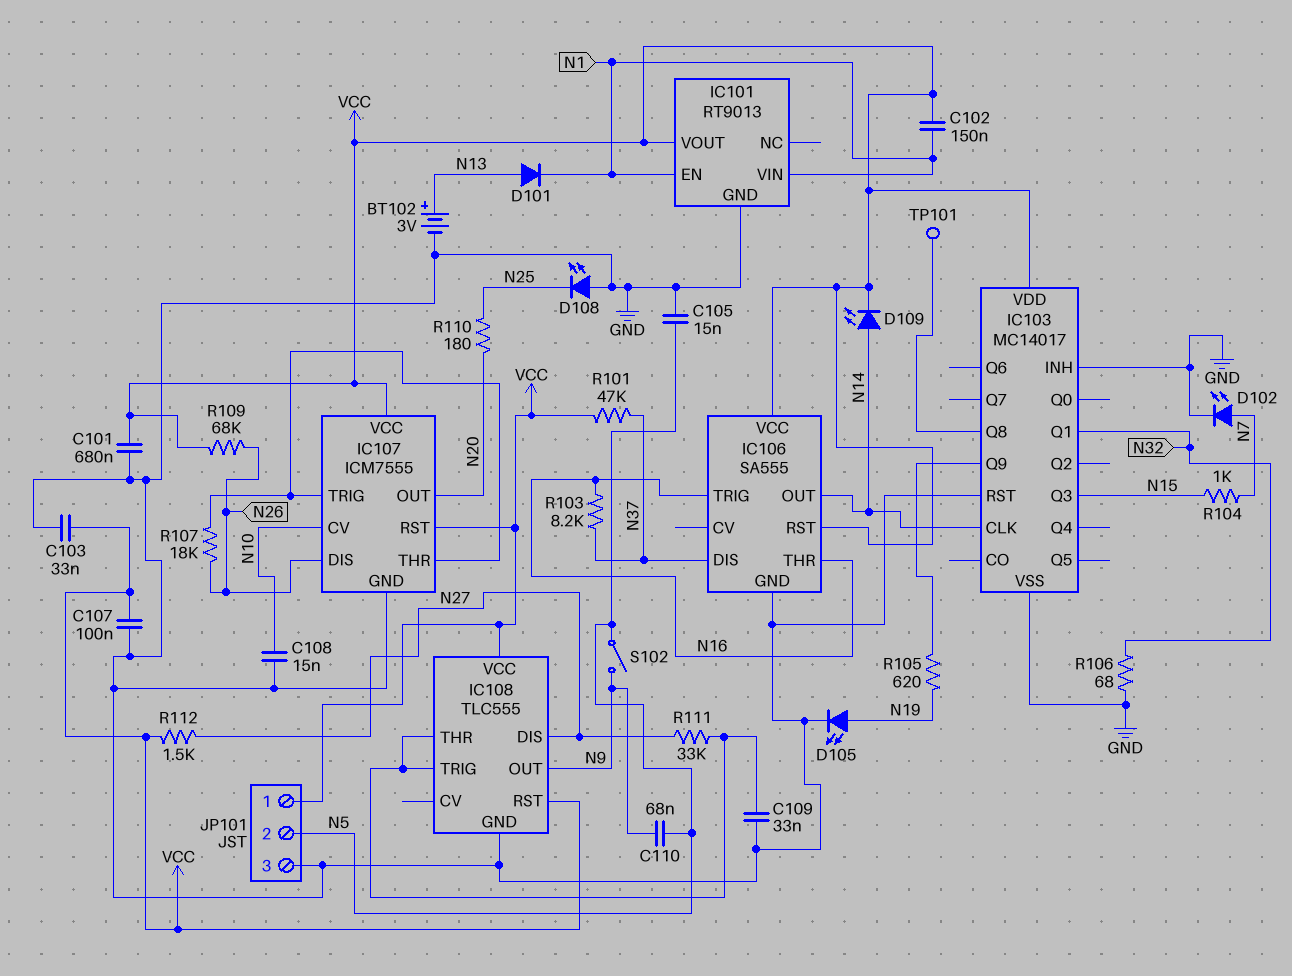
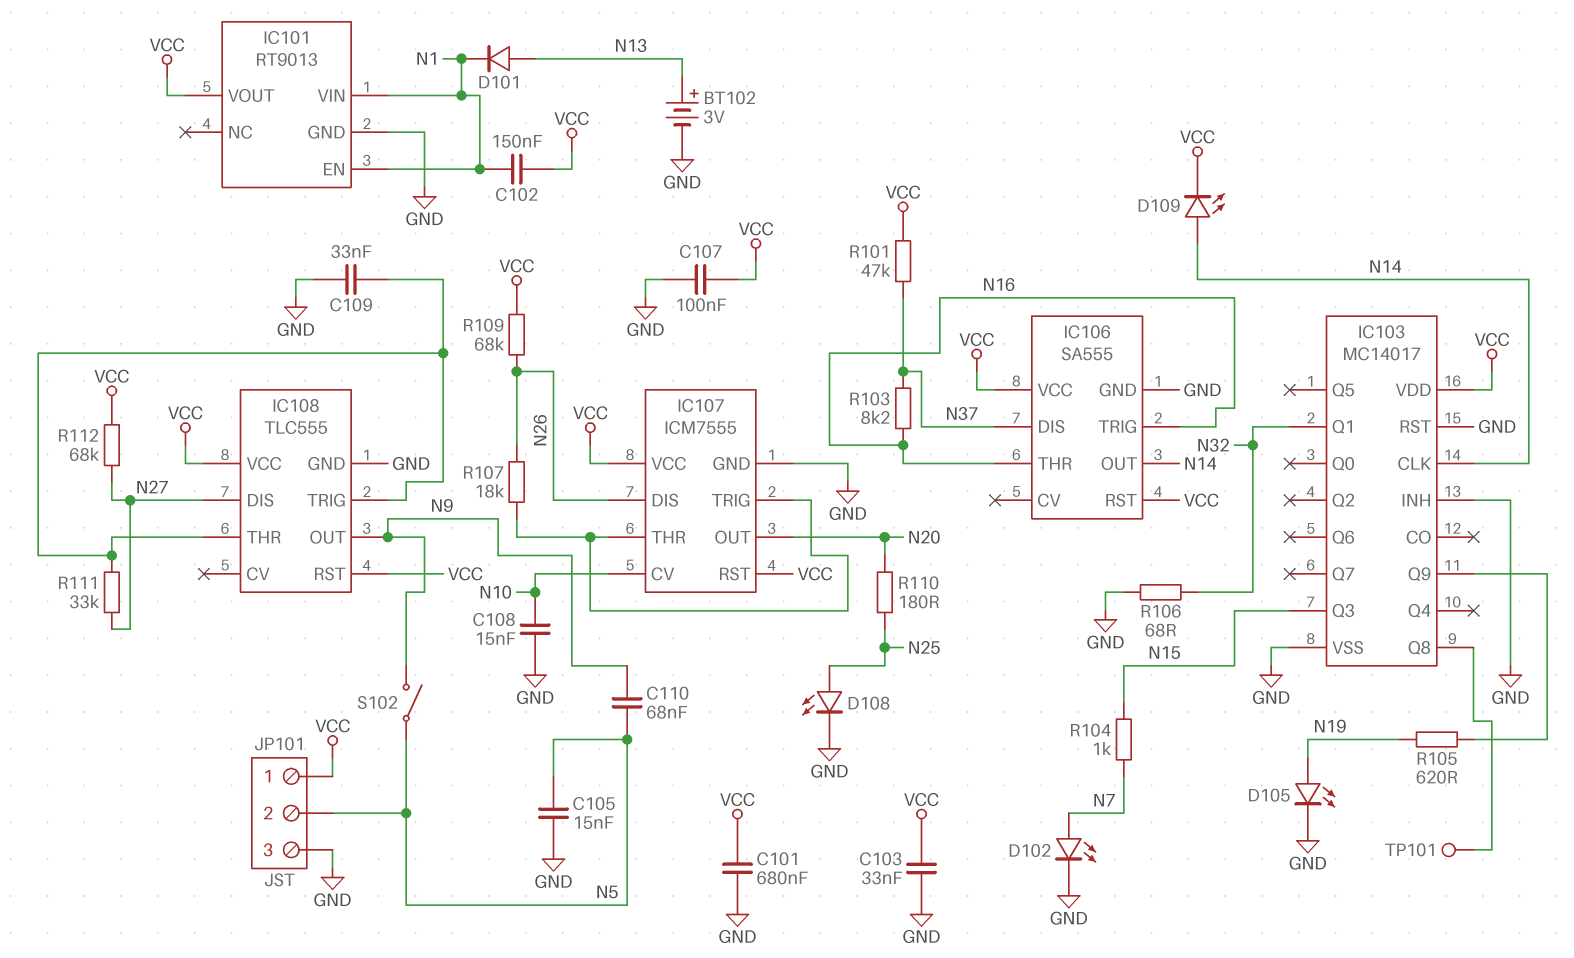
D108: LED (A GND, K N25) -> LED (A N25, K GND)
R112: 1.5k (N27, VCC) -> 68k (N27, VCC)

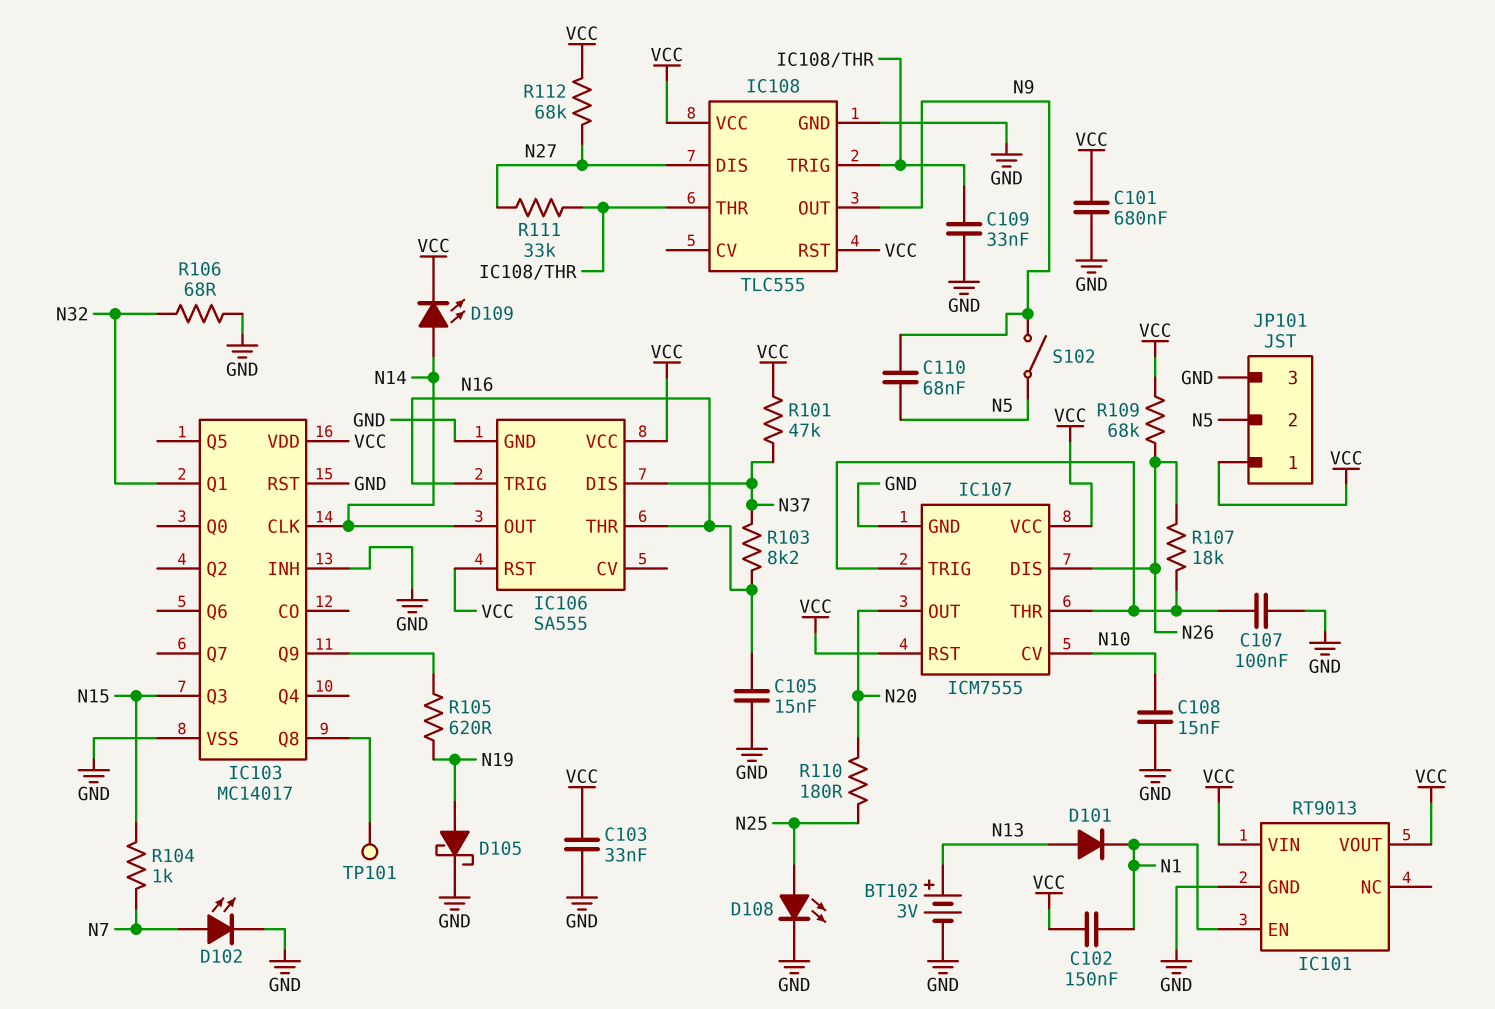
C105: 15nF (GND, N5) -> 15nF (GND, N16)
C107: 100nF (GND, VCC) -> 100nF (GND, IC107/THR)
D105: LED (A N19, K GND) -> schottky (A N19, K GND)
IC101 pin VIN: N1 -> VCC

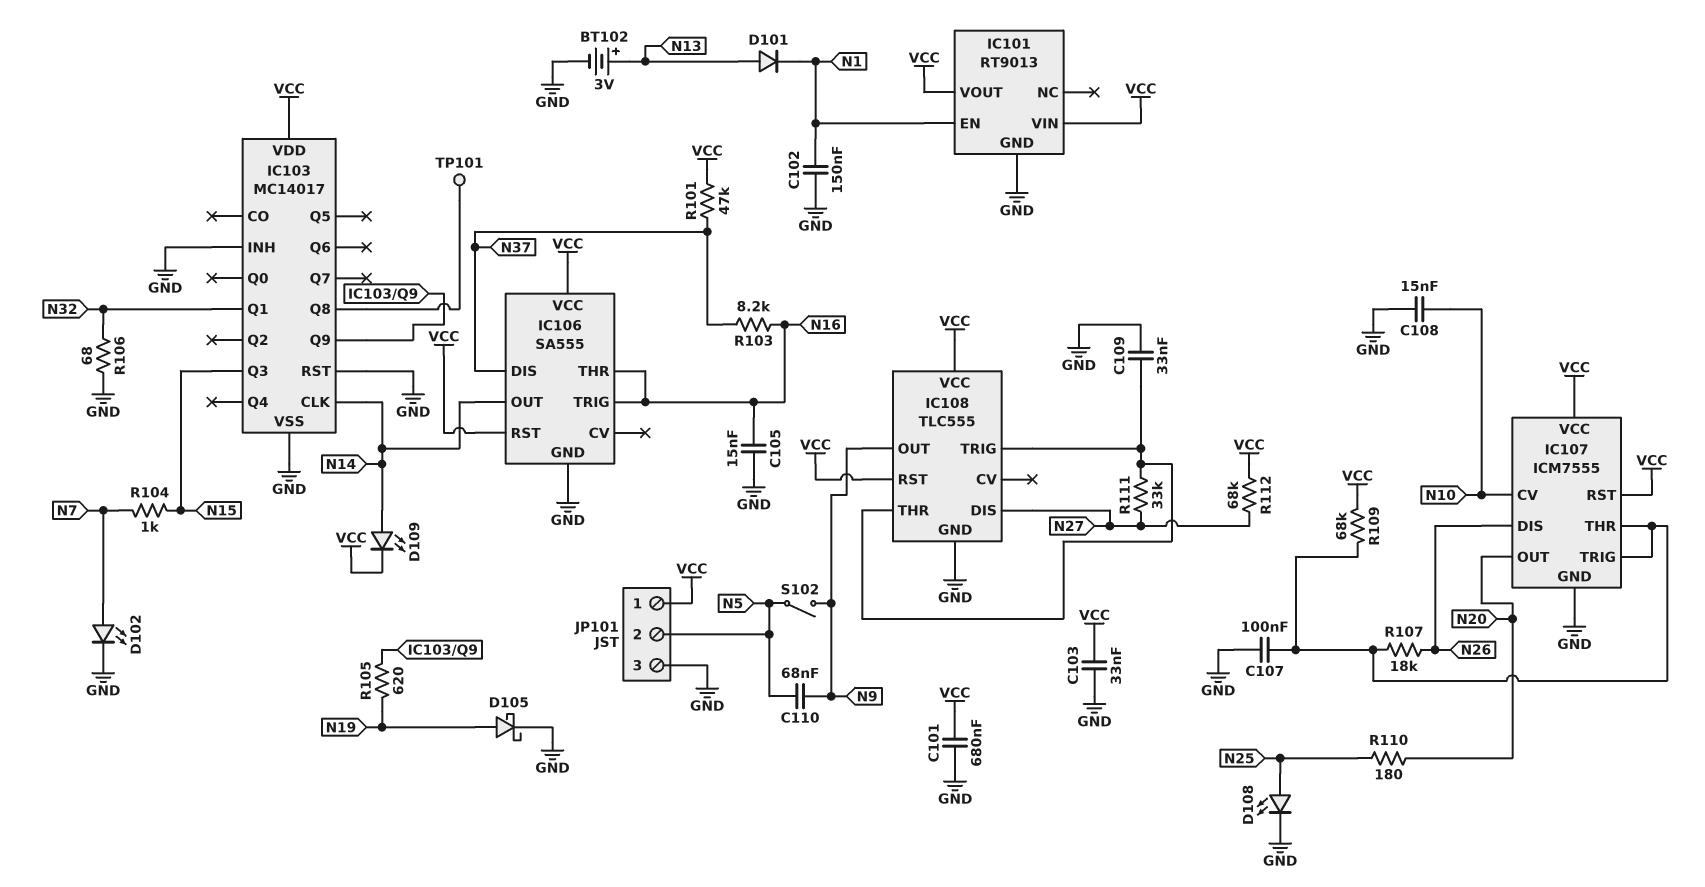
C102: 150nF (N1, VCC) -> 150nF (GND, N1)
R109: 68k (N26, VCC) -> 68k (IC107/THR, VCC)

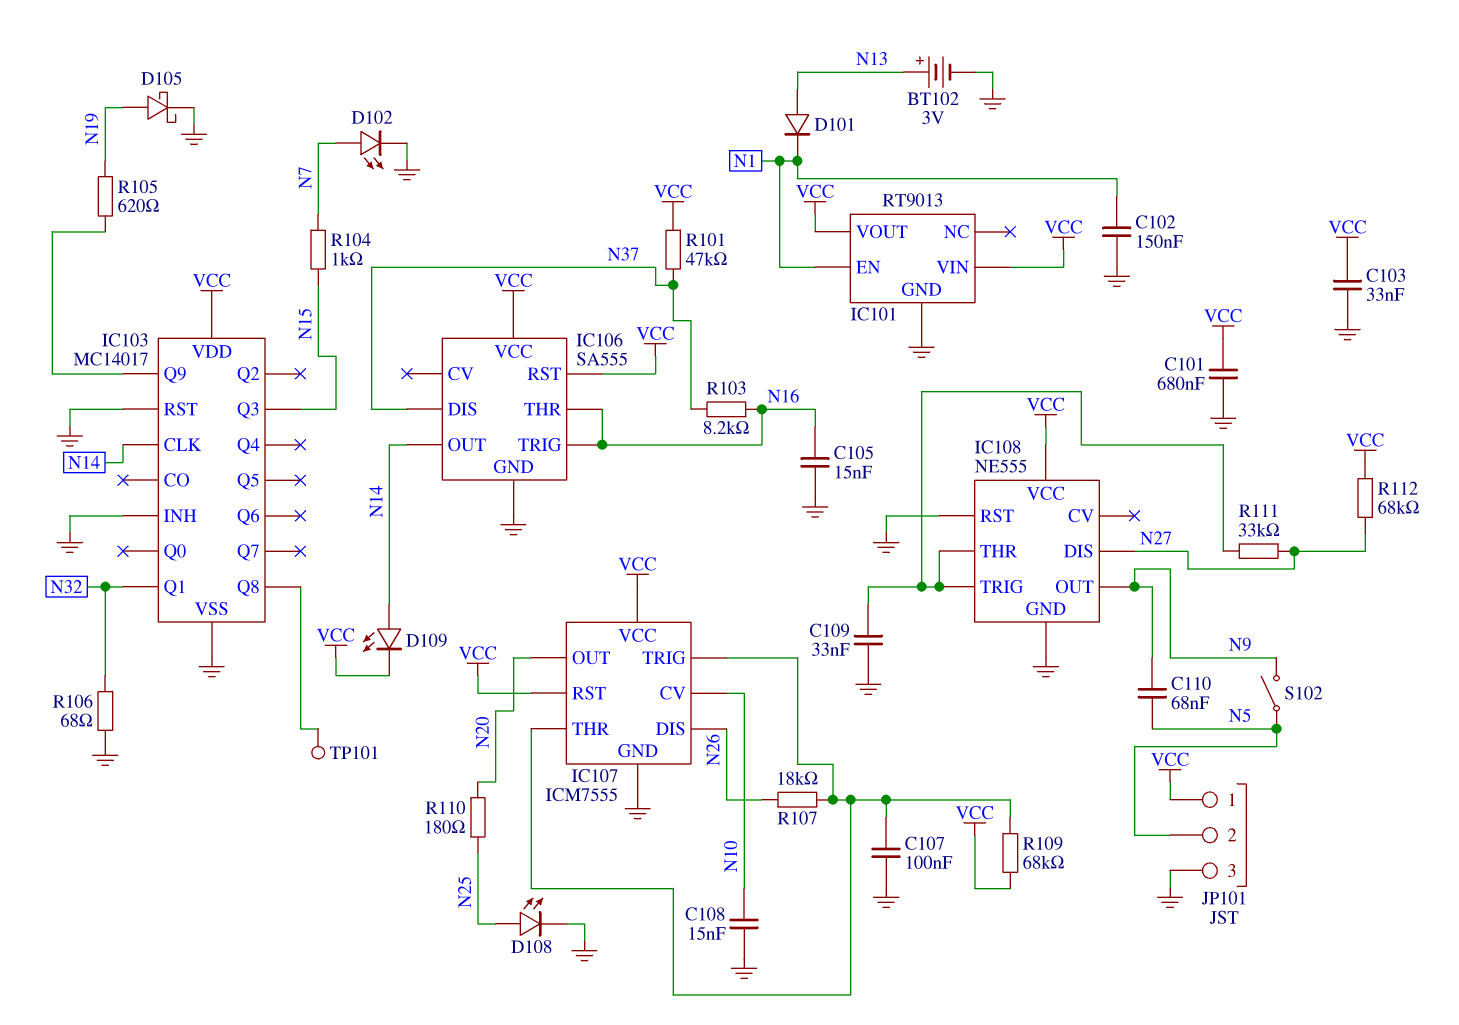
IC108: TLC555 -> NE555
IC108 pin RST: VCC -> GND

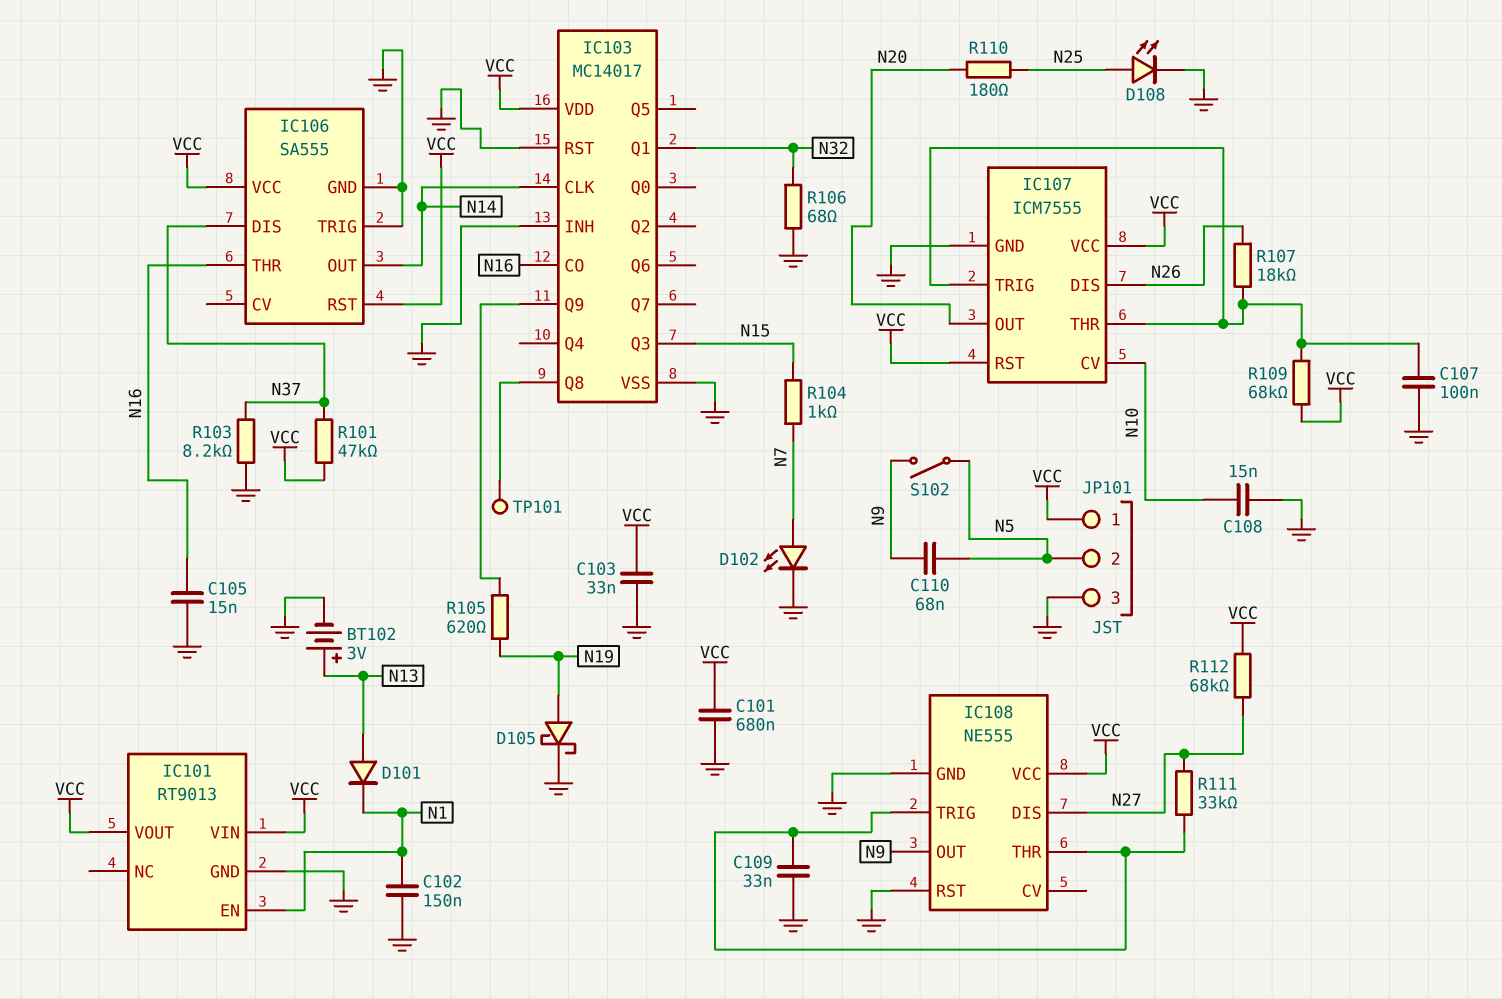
D109: LED (A N14, K VCC) -> none
IC103 pin CO: none -> N16
IC106 pin TRIG: N16 -> GND
R103: 8.2k (N16, N37) -> 8.2k (GND, N37)

